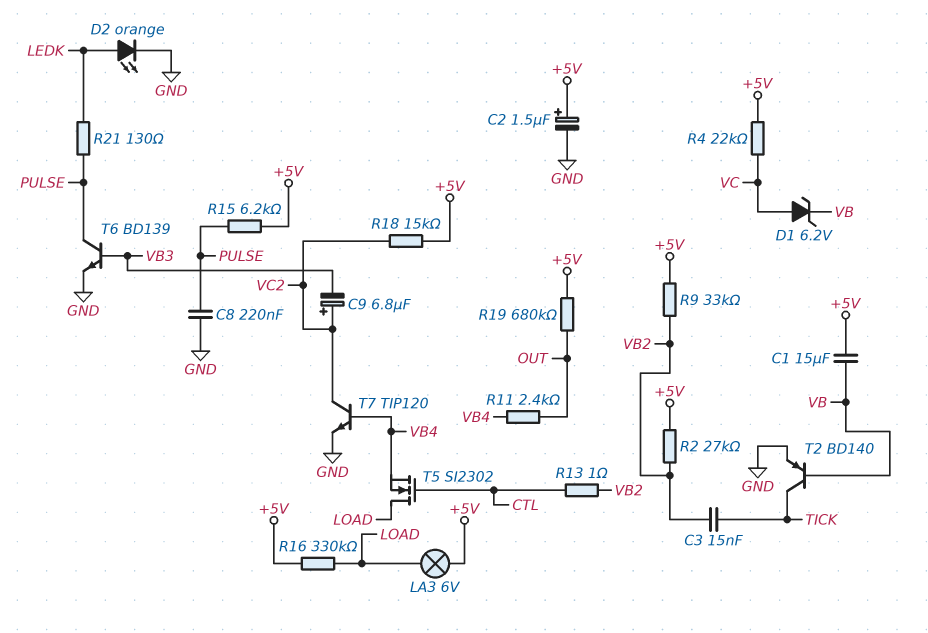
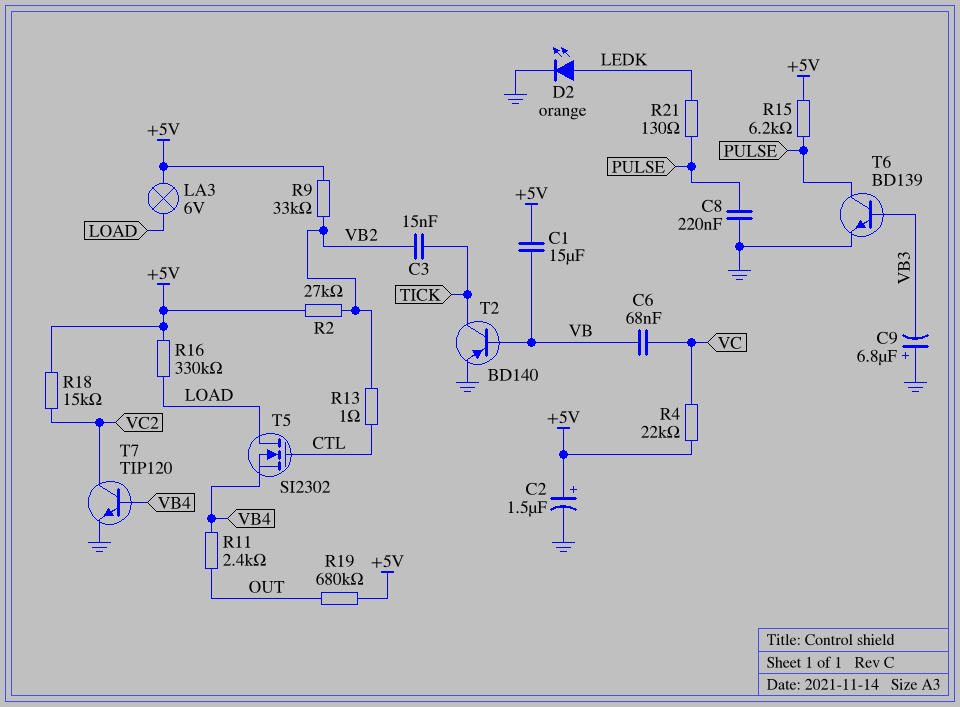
C6: none -> 68nF (VB, VC)
C9: 6.8uF (plus VC2, minus VB3) -> 6.8uF (plus GND, minus VB3)
D1: zener 6.2V (A VC, K VB) -> none

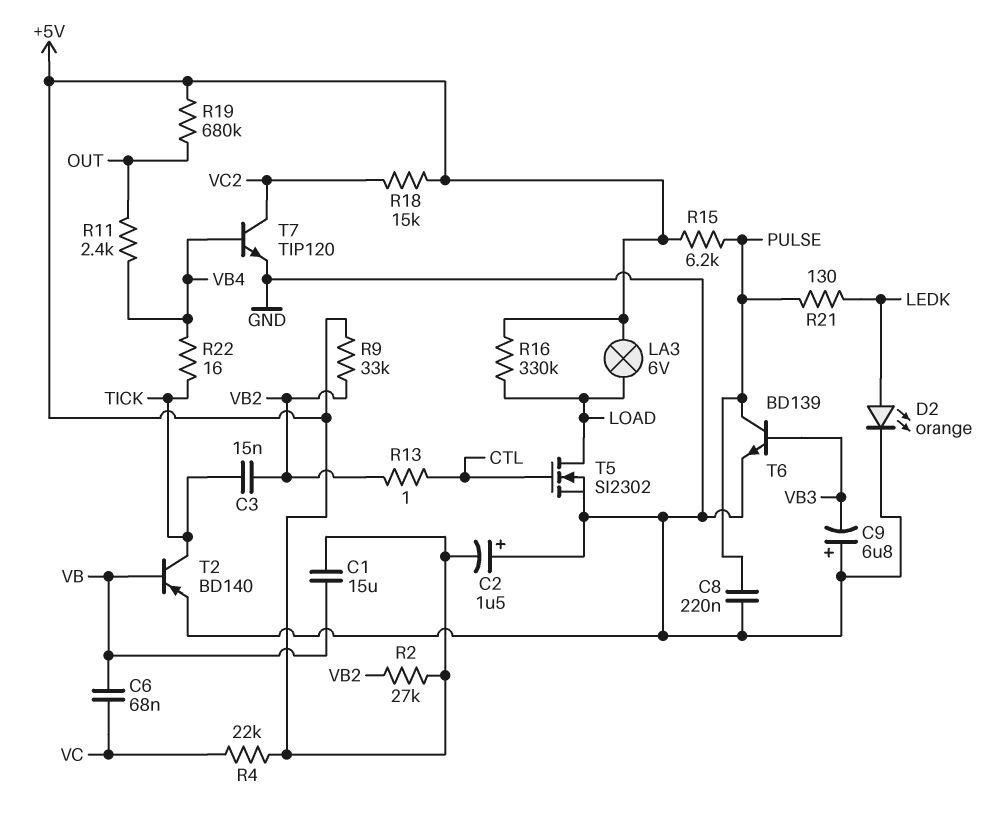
C2: 1.5uF (plus +5V, minus GND) -> 1.5uF (plus GND, minus +5V)
R22: none -> 16 (TICK, VB4)
T5: NMOS SI2302 (G CTL, D LOAD, S VB4) -> NMOS SI2302 (G CTL, D LOAD, S GND)

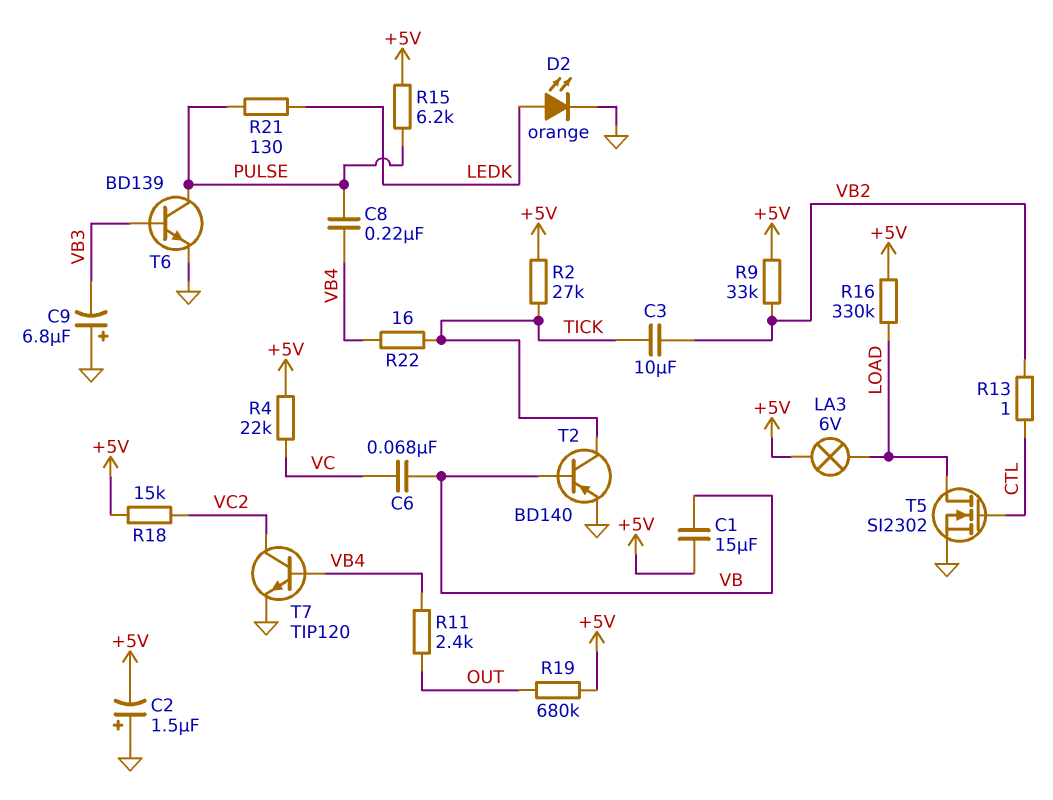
C3: 15nF (TICK, VB2) -> 10uF (TICK, VB2)
C8: 220nF (GND, PULSE) -> 220nF (PULSE, VB4)
R2: 27k (+5V, VB2) -> 27k (+5V, TICK)

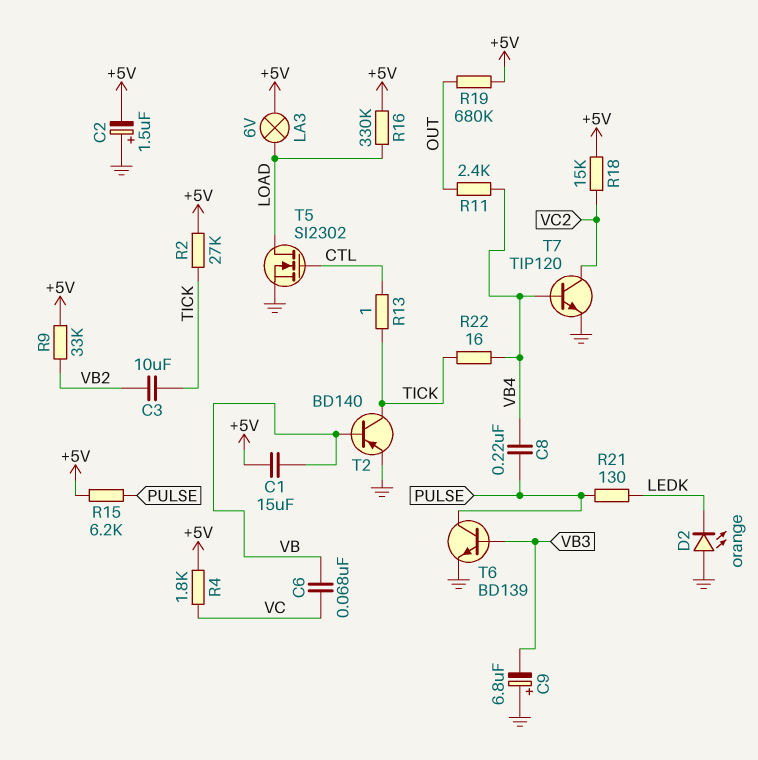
D2: LED orange (A LEDK, K GND) -> LED orange (A GND, K LEDK)
R4: 22k (+5V, VC) -> 1.8k (+5V, VC)
R13: 1 (CTL, VB2) -> 1 (CTL, TICK)

